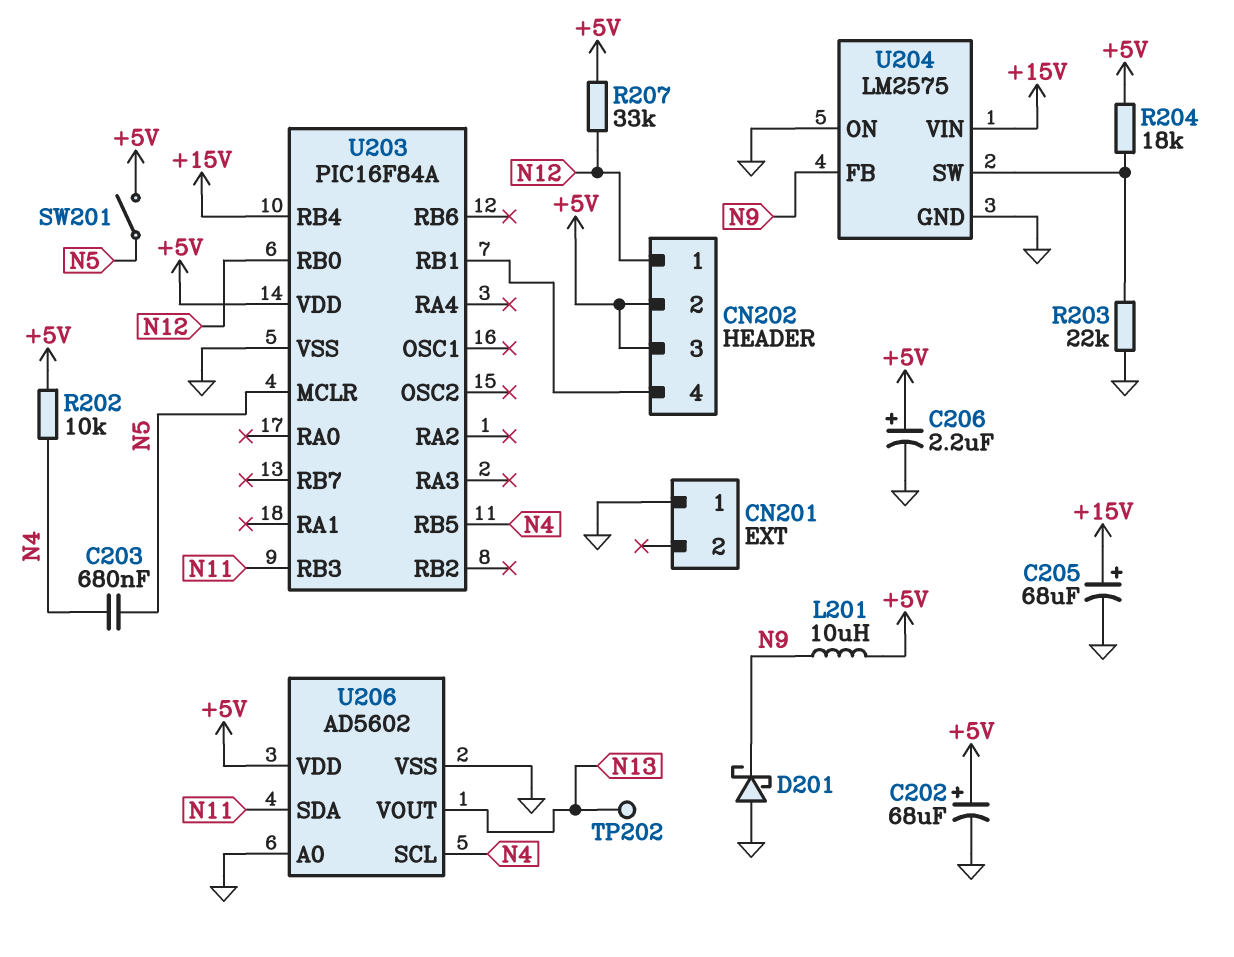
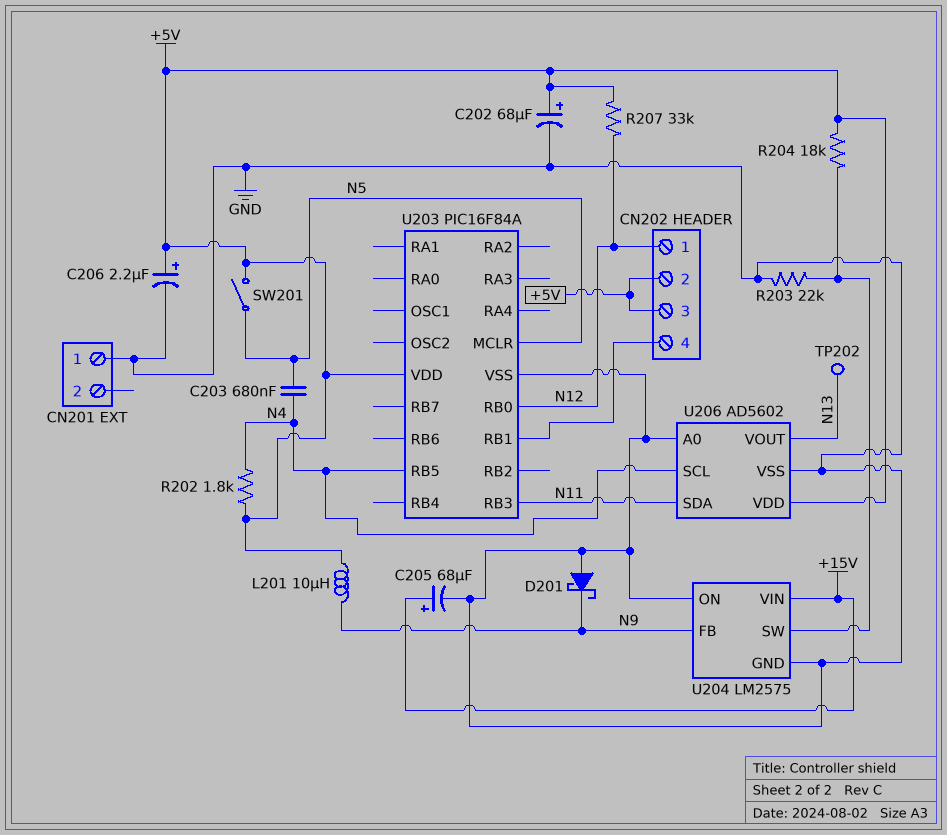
R202: 10k (+5V, N4) -> 1.8k (+5V, N4)
U203 pin RB4: +15V -> none

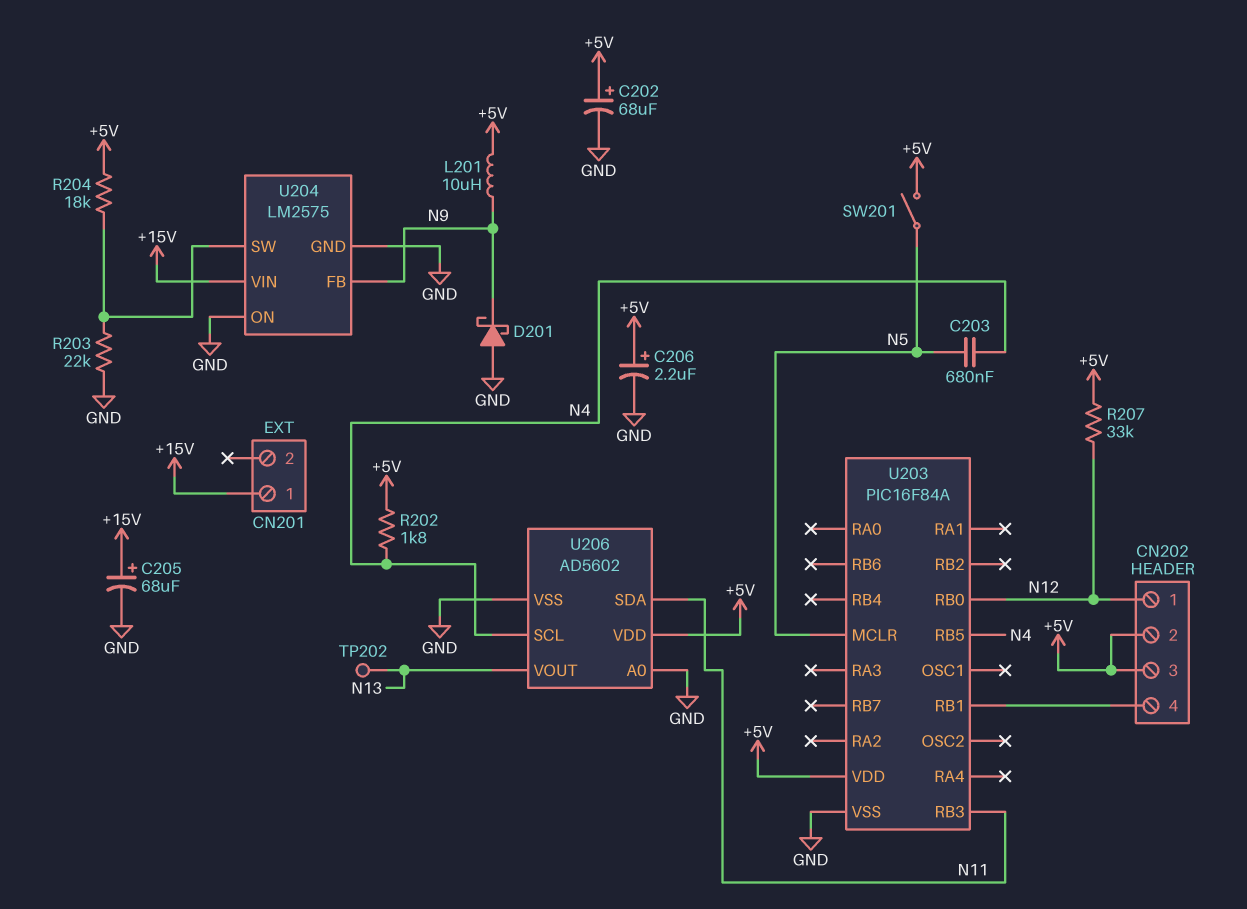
CN201 pin 1: GND -> +15V

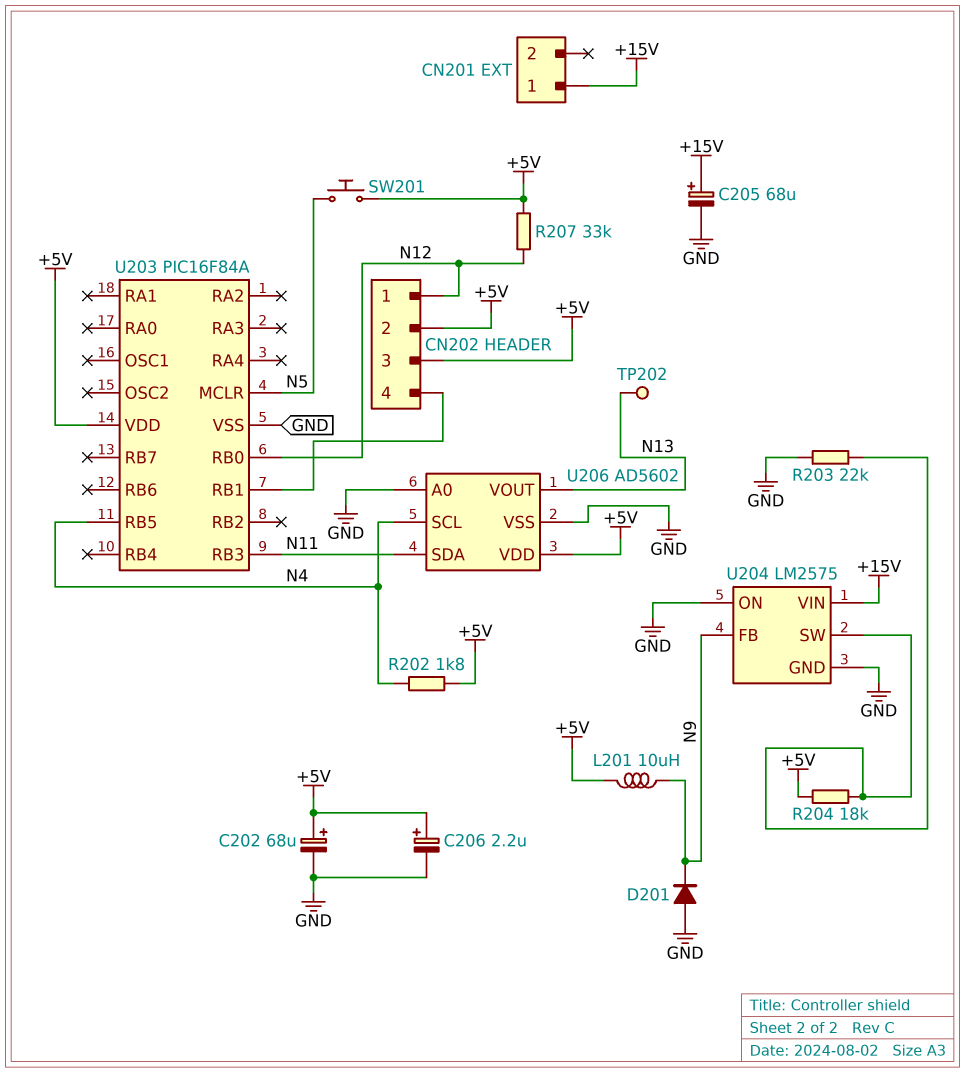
C203: 680nF (N4, N5) -> none
D201: schottky (A GND, K N9) -> diode (A GND, K N9)
SW201: switch (+5V, N5) -> button (+5V, N5)

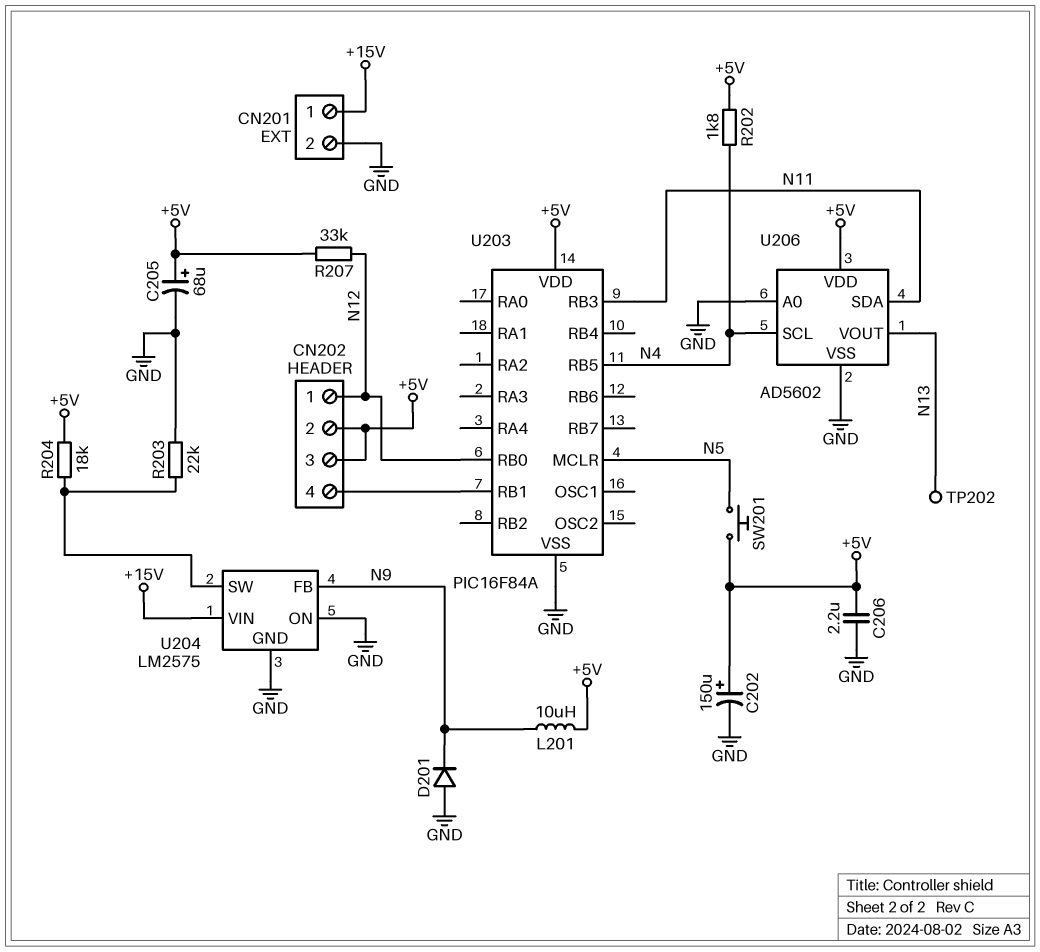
C202: 68uF (plus +5V, minus GND) -> 150uF (plus +5V, minus GND)
C205: 68uF (plus +15V, minus GND) -> 68uF (plus +5V, minus GND)
C206: 2.2uF (plus +5V, minus GND) -> 2.2uF (+5V, GND)
CN201 pin 2: none -> GND

